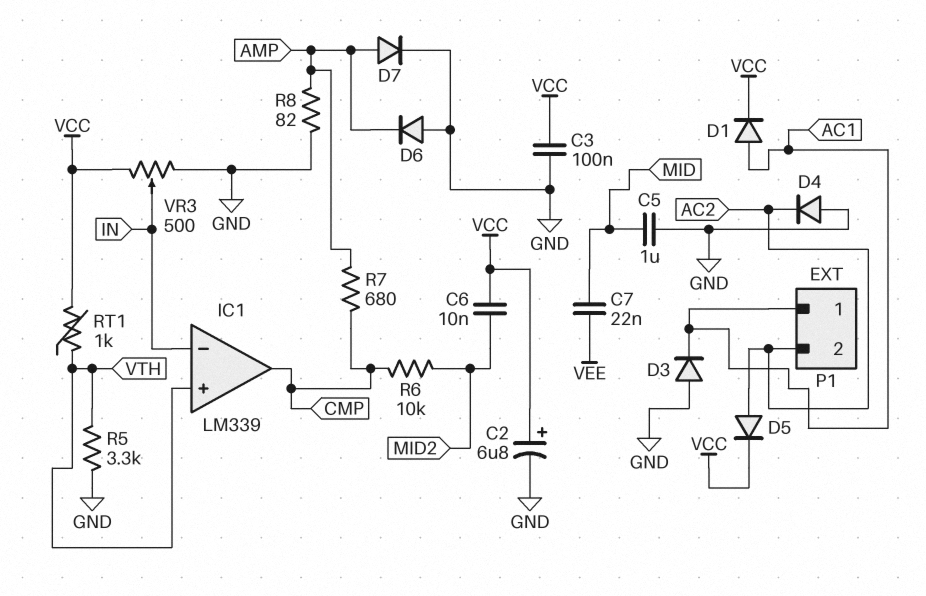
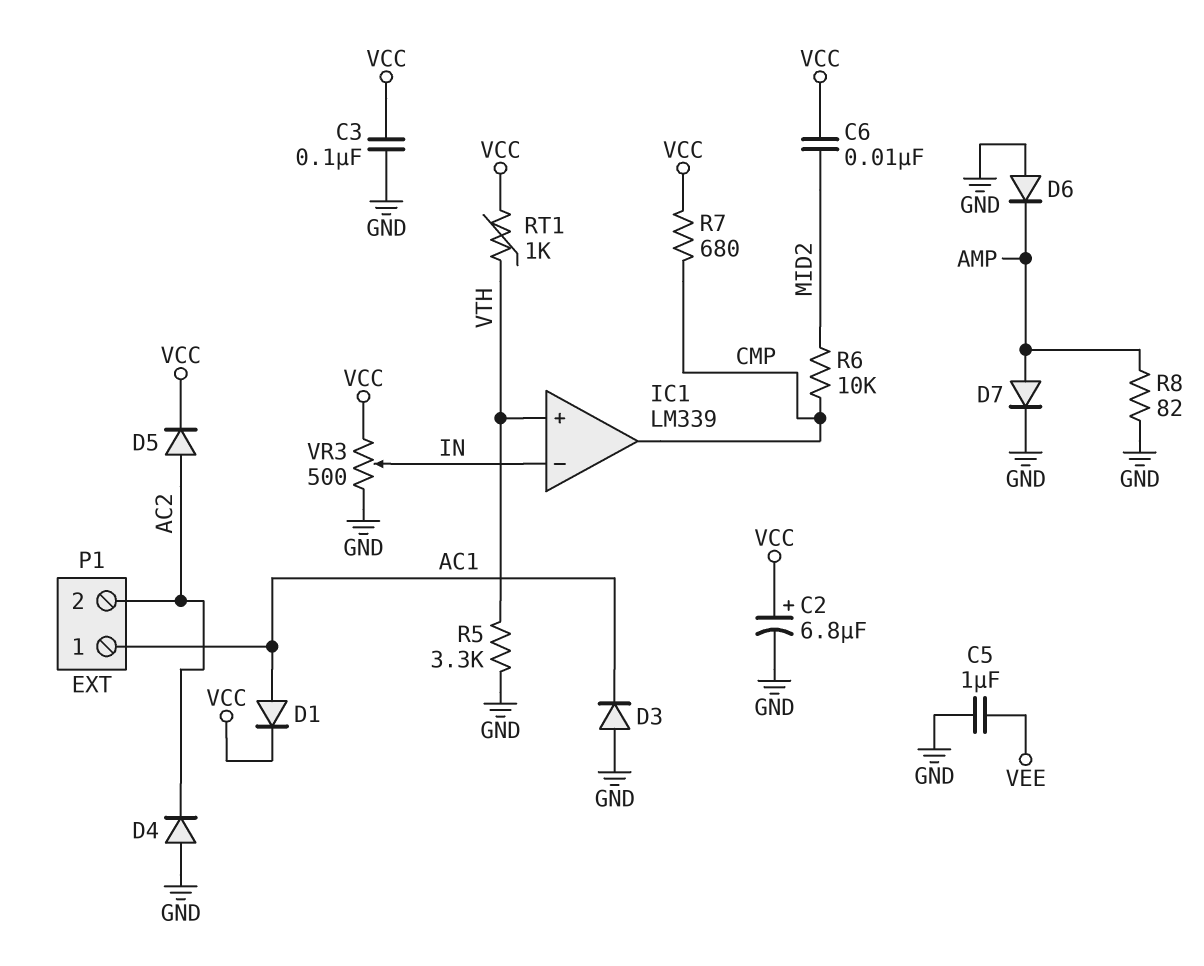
C5: 1uF (GND, MID) -> 1uF (GND, VEE)
C7: 22nF (MID, VEE) -> none
R7: 680 (AMP, CMP) -> 680 (CMP, VCC)

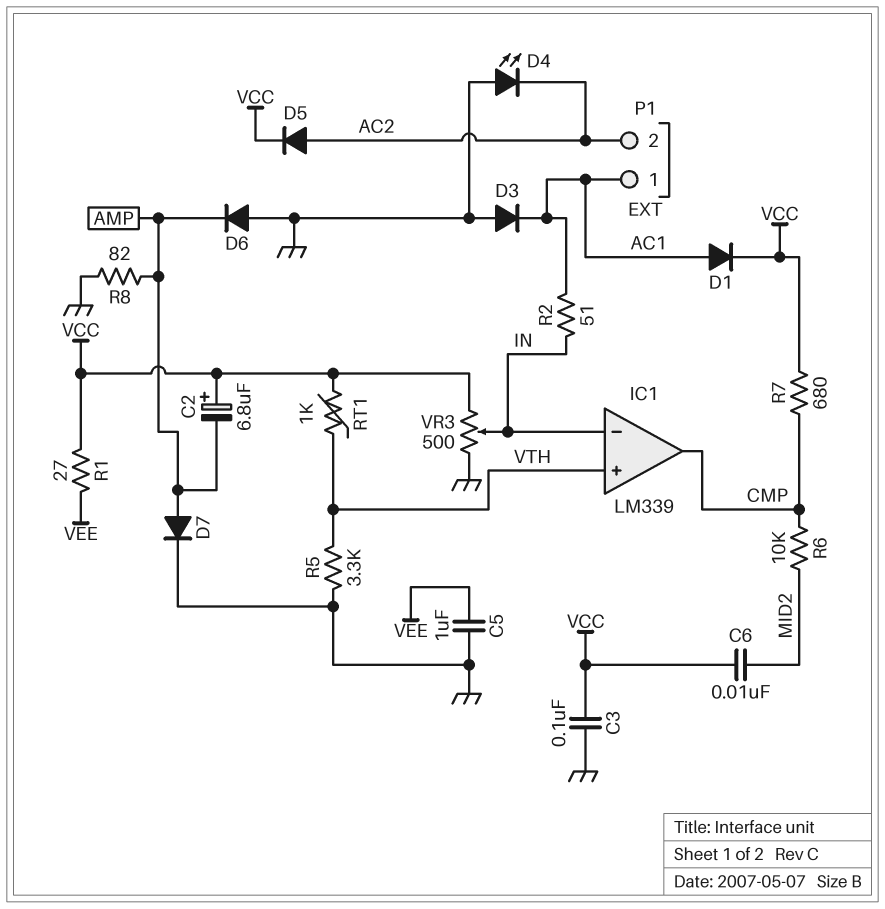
C2: 6.8uF (plus VCC, minus GND) -> 6.8uF (plus VCC, minus AMP)
D4: diode (A GND, K AC2) -> LED (A GND, K AC2)
R1: none -> 27 (VCC, VEE)
R2: none -> 51 (AC1, IN)

